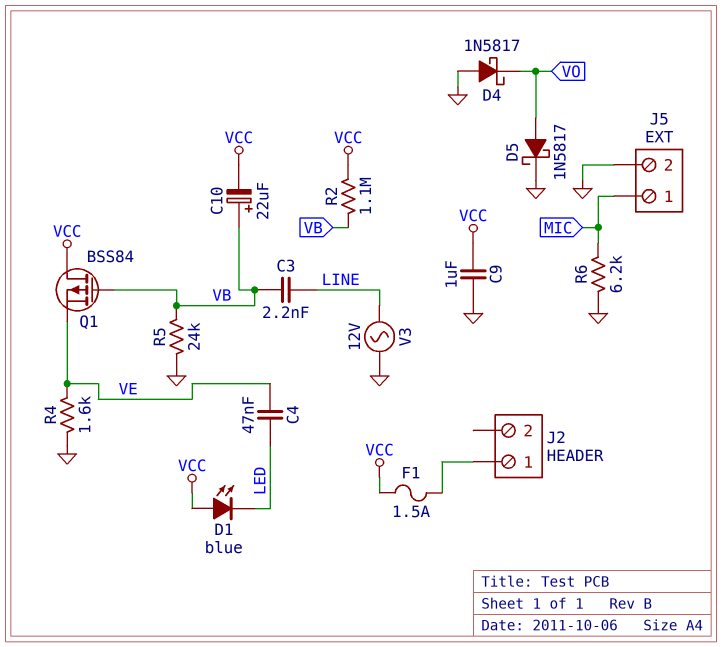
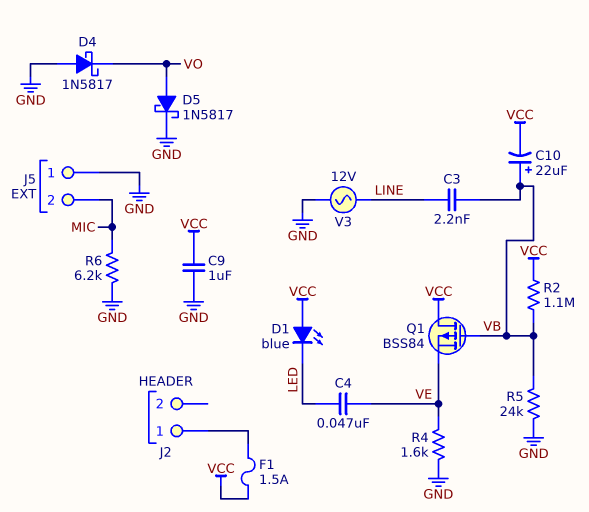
J5 pin 1: MIC -> GND
J5 pin 2: GND -> MIC

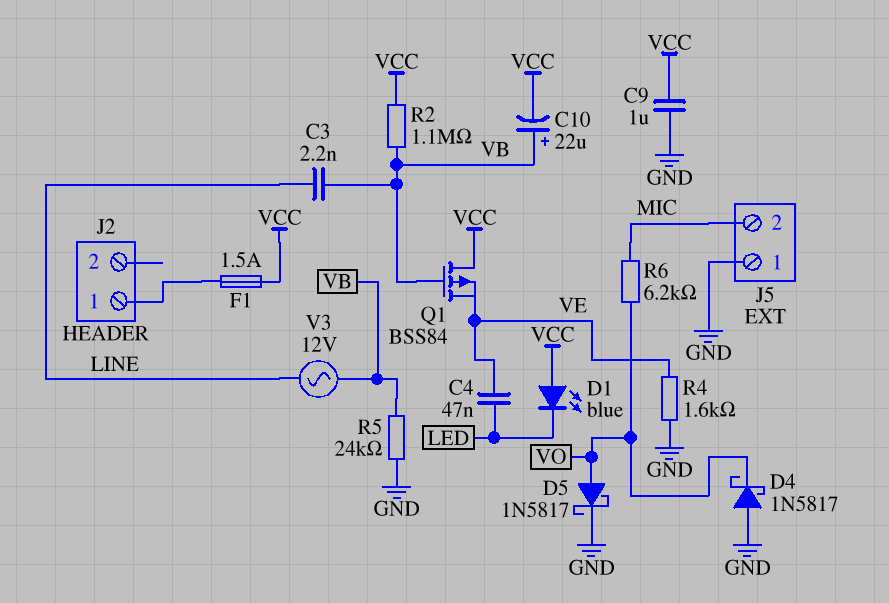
R6: 6.2k (GND, MIC) -> 6.2k (MIC, VO)
V3: AC 12V (GND, LINE) -> AC 12V (LINE, VB)

